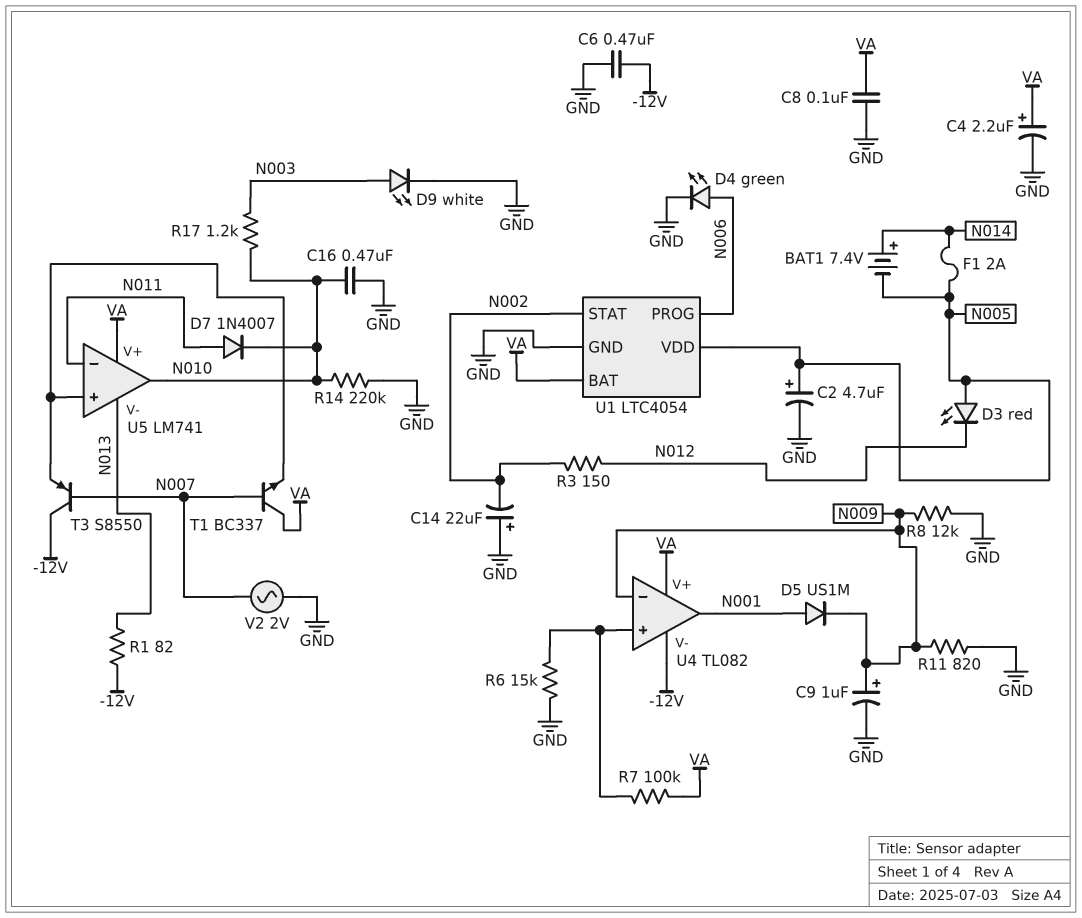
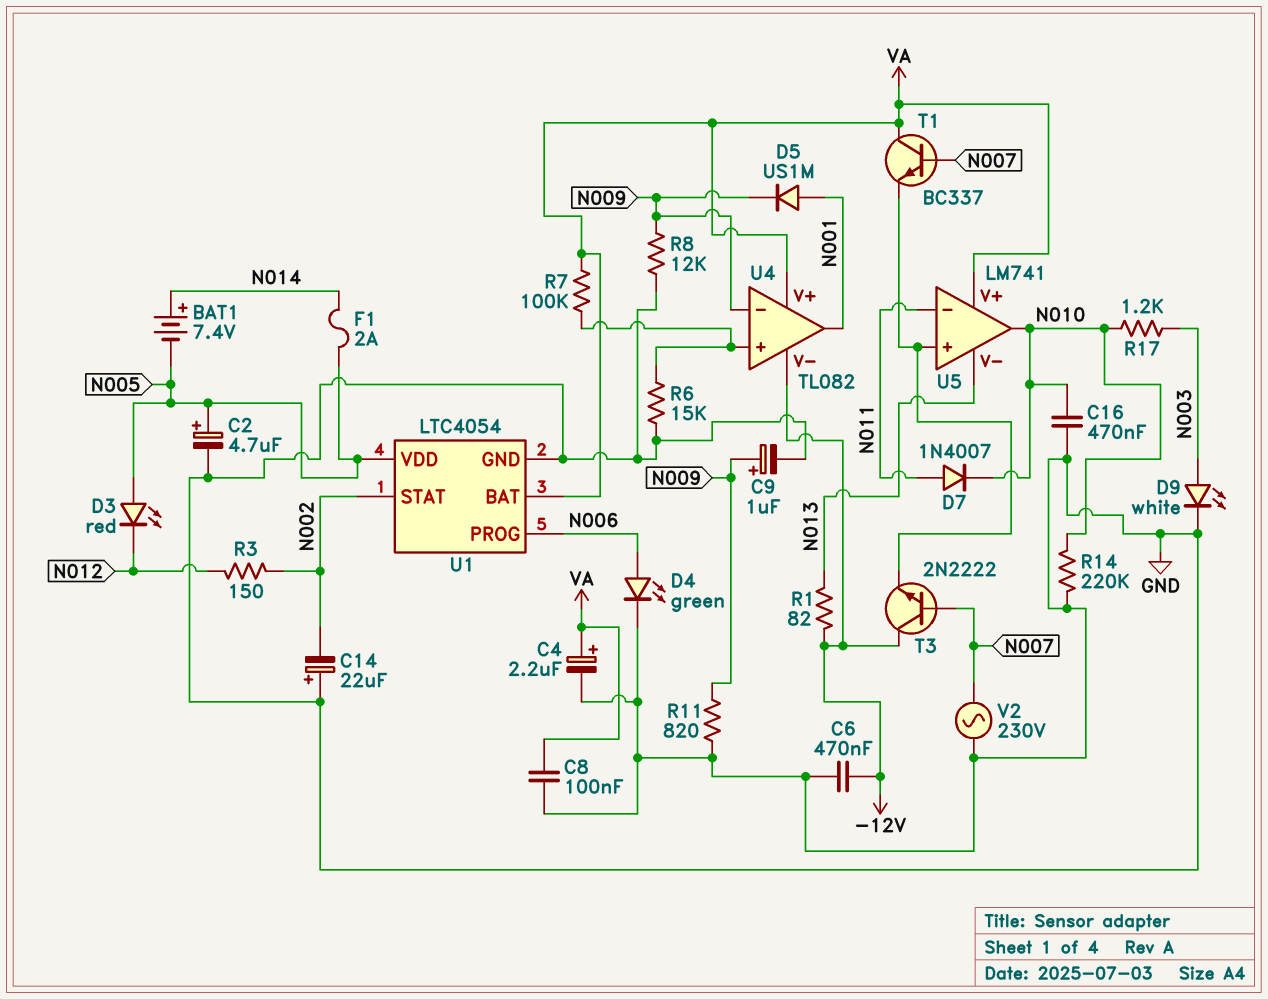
T3: PNP S8550 (B N007, C -12V, E U5/in+) -> NPN 2N2222 (B N007, C -12V, E U5/in+)
V2: AC 2V (GND, N007) -> AC 230V (GND, N007)

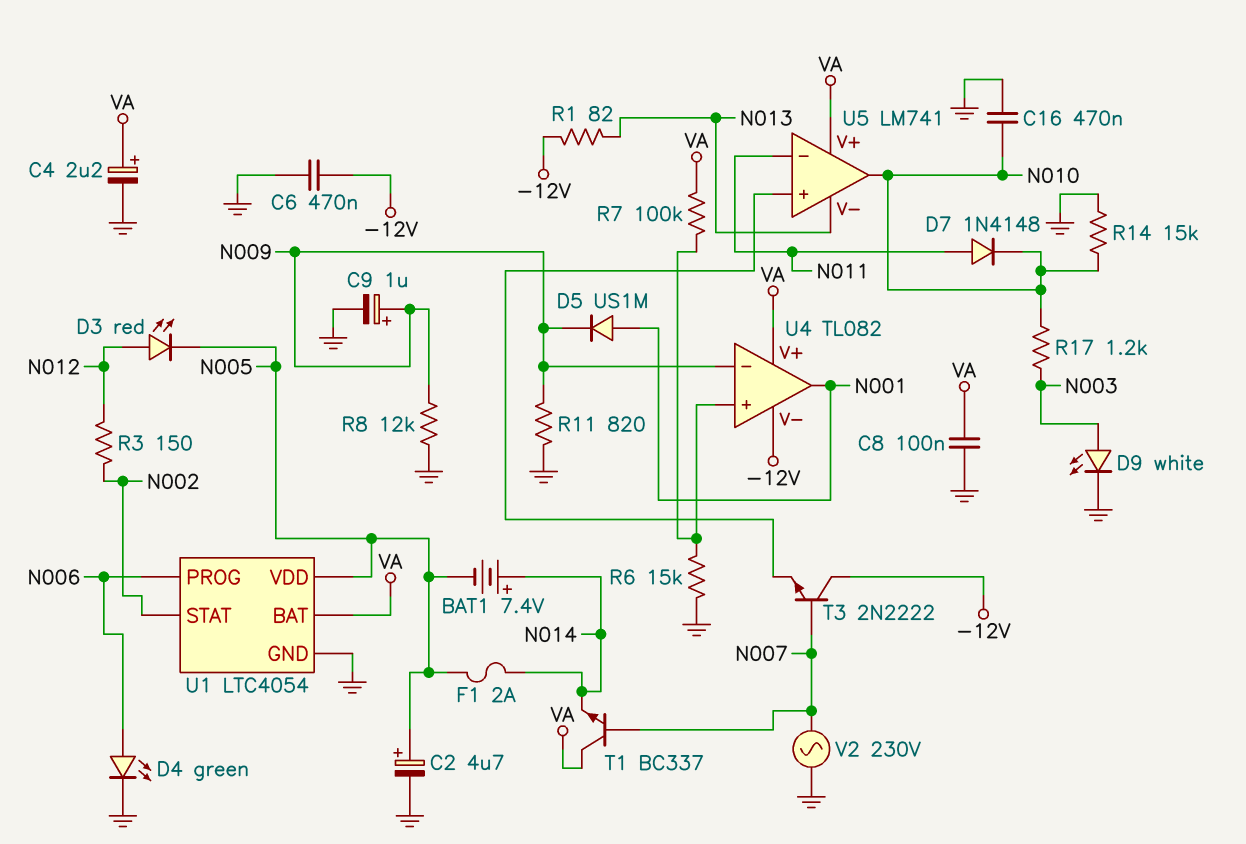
C14: 22uF (plus GND, minus N002) -> none
D3: LED red (A N005, K N012) -> LED red (A N012, K N005)
D7: diode 1N4007 (A N011, K N010) -> diode 1N4148 (A N011, K N010)
R14: 220k (GND, N010) -> 15k (GND, N010)
T1: NPN BC337 (B N007, C VA, E U5/in+) -> NPN BC337 (B N007, C VA, E N014)

